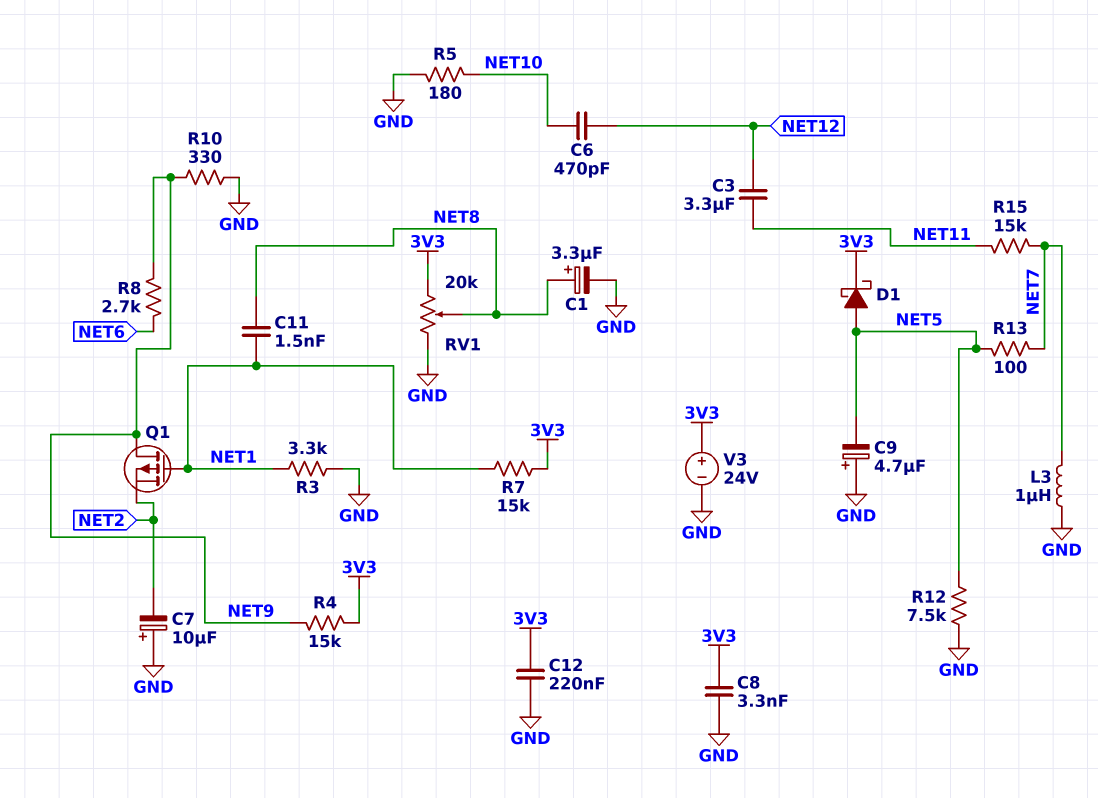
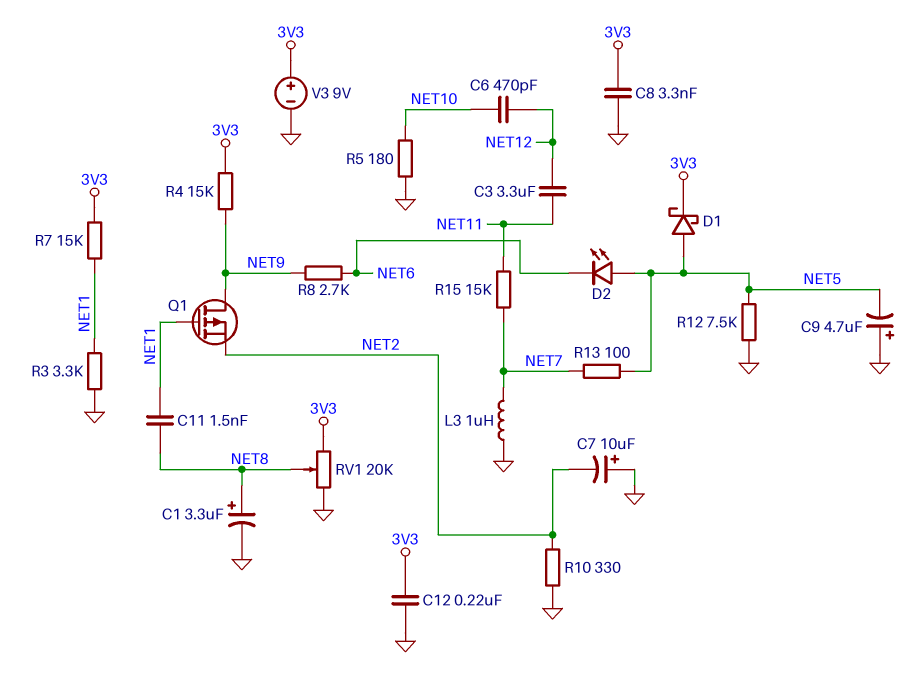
D2: none -> LED (A NET5, K NET6)
R10: 330 (GND, NET9) -> 330 (GND, NET2)
V3: 24V (plus 3V3, minus GND) -> 9V (plus 3V3, minus GND)

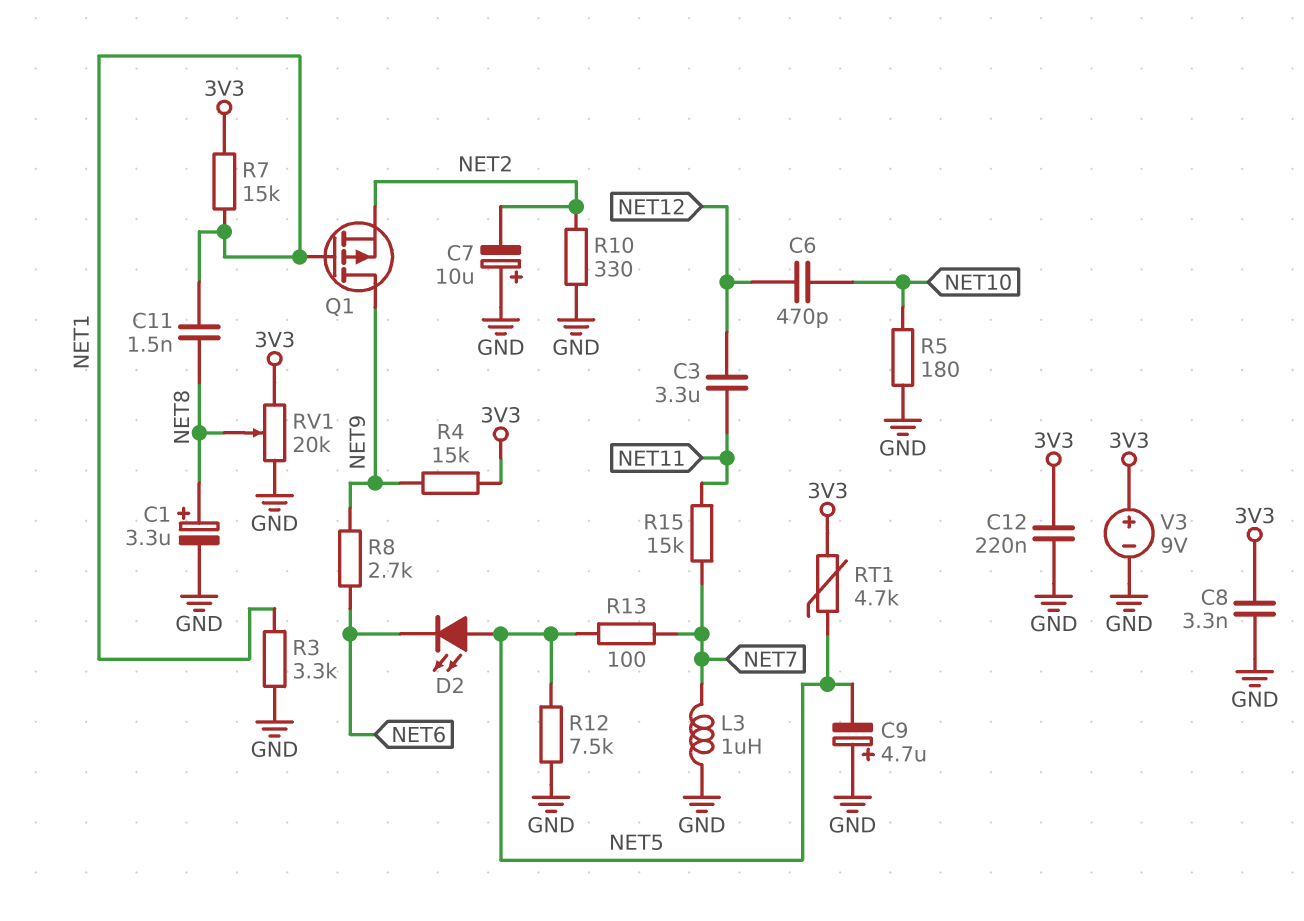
D1: schottky (A NET5, K 3V3) -> none
RT1: none -> 4.7k (3V3, NET5)

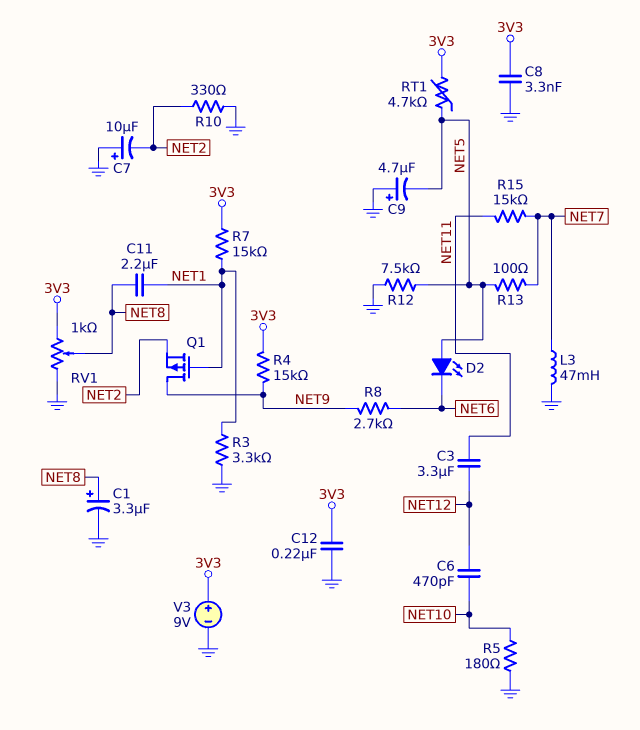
C11: 1.5nF (NET1, NET8) -> 2.2uF (NET1, NET8)
L3: 1uH (GND, NET7) -> 47mH (GND, NET7)
RV1: 20k (3V3, GND, wiper NET8) -> 1k (3V3, GND, wiper NET8)

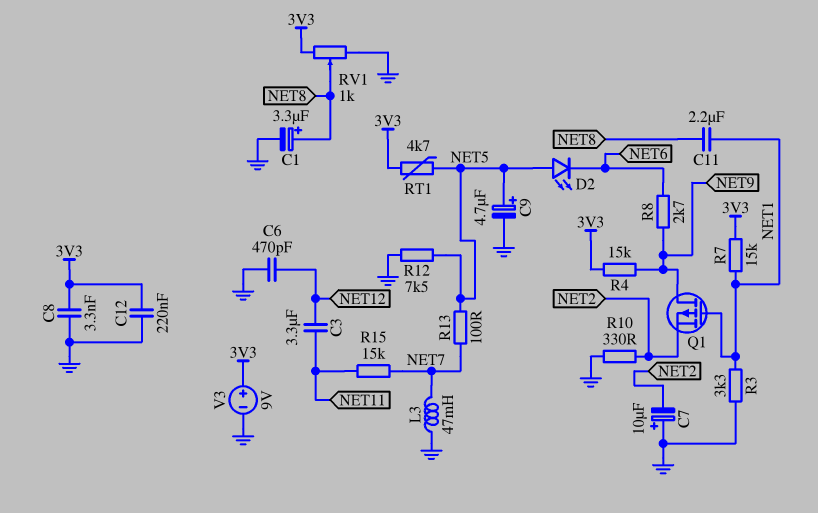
C6: 470pF (NET10, NET12) -> 470pF (GND, NET12)
C9: 4.7uF (plus GND, minus NET5) -> 4.7uF (plus NET5, minus GND)
R5: 180 (GND, NET10) -> none

